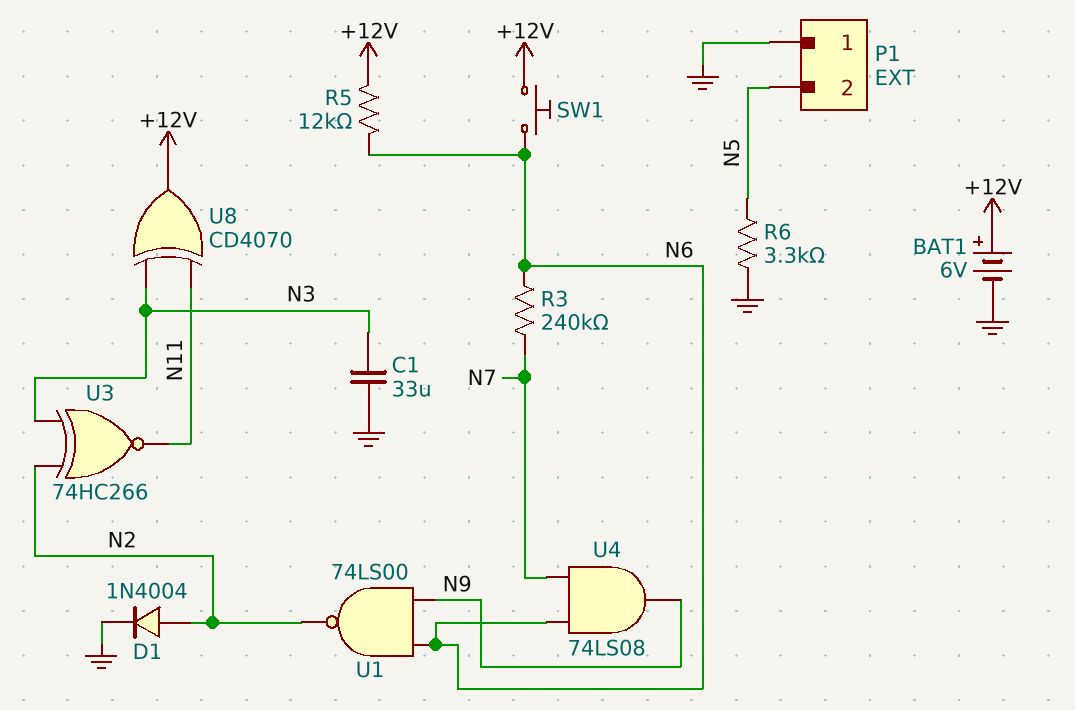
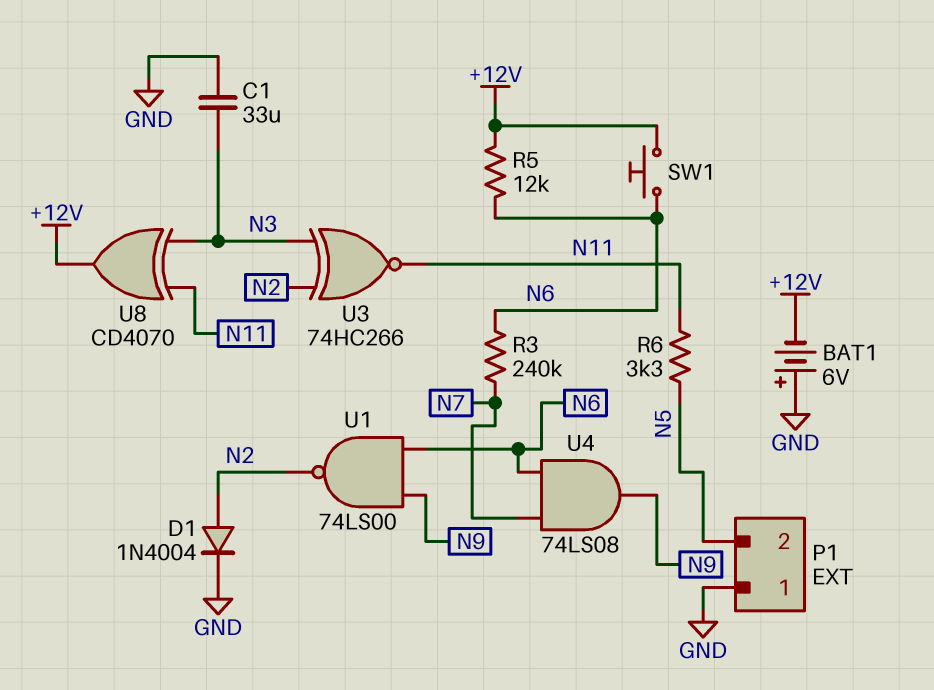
BAT1: 6V (plus +12V, minus GND) -> 6V (plus GND, minus +12V)
R6: 3.3k (GND, N5) -> 3.3k (N5, N11)

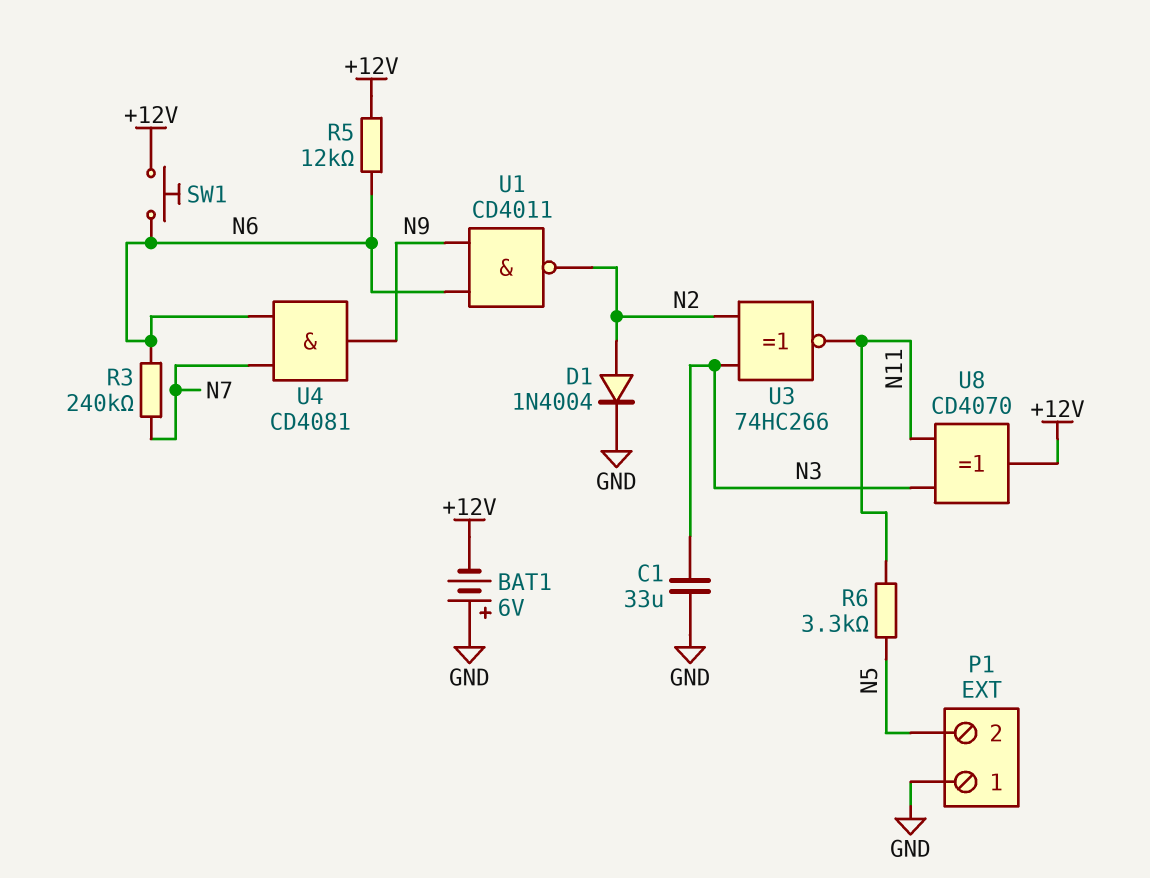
U1: NAND 74LS00 (in N6, in N9, out N2) -> NAND CD4011 (in N6, in N9, out N2)
U4: AND 74LS08 (in N6, in N7, out N9) -> AND CD4081 (in N6, in N7, out N9)

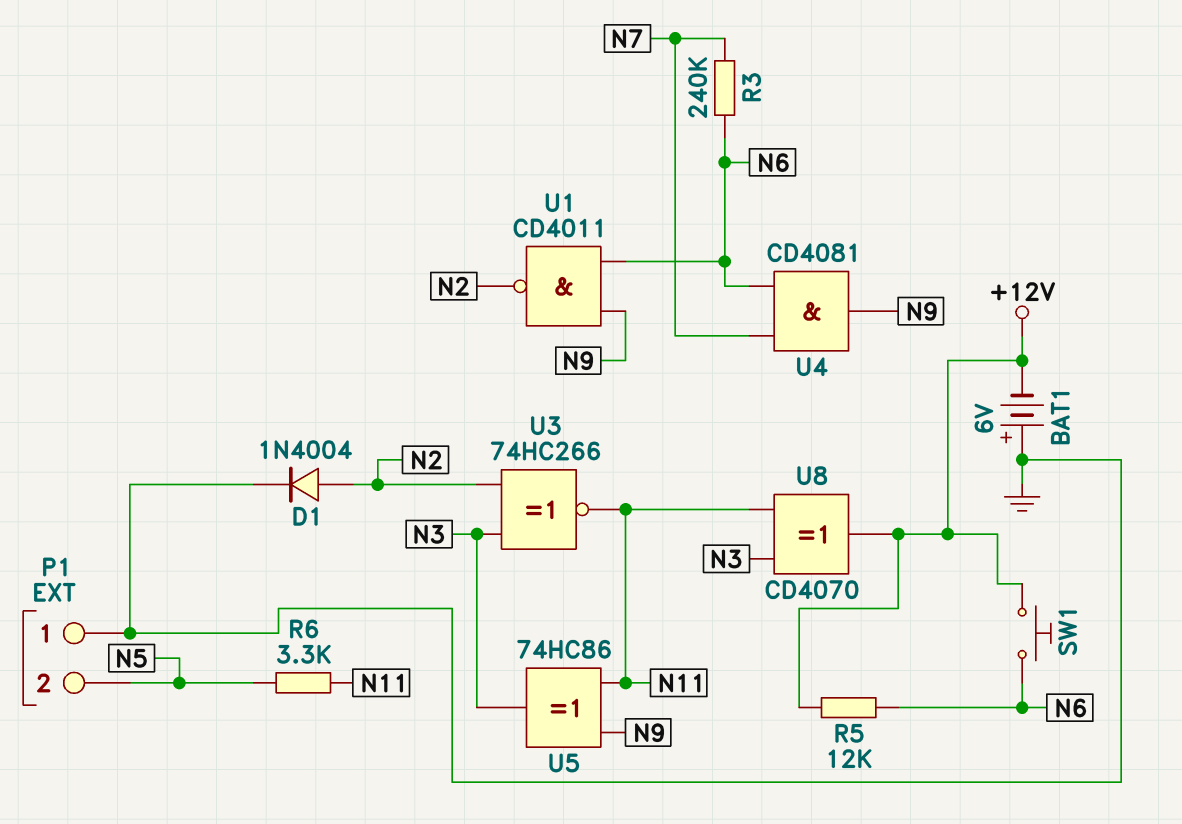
C1: 33uF (GND, N3) -> none
U5: none -> XOR 74HC86 (in N9, in N11, out N3)

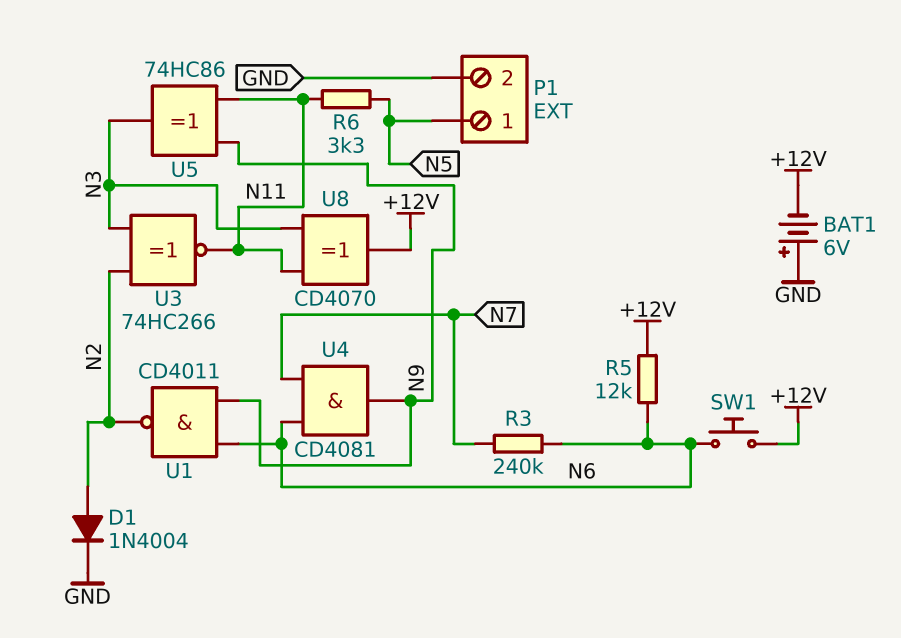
P1 pin 1: GND -> N5
P1 pin 2: N5 -> GND

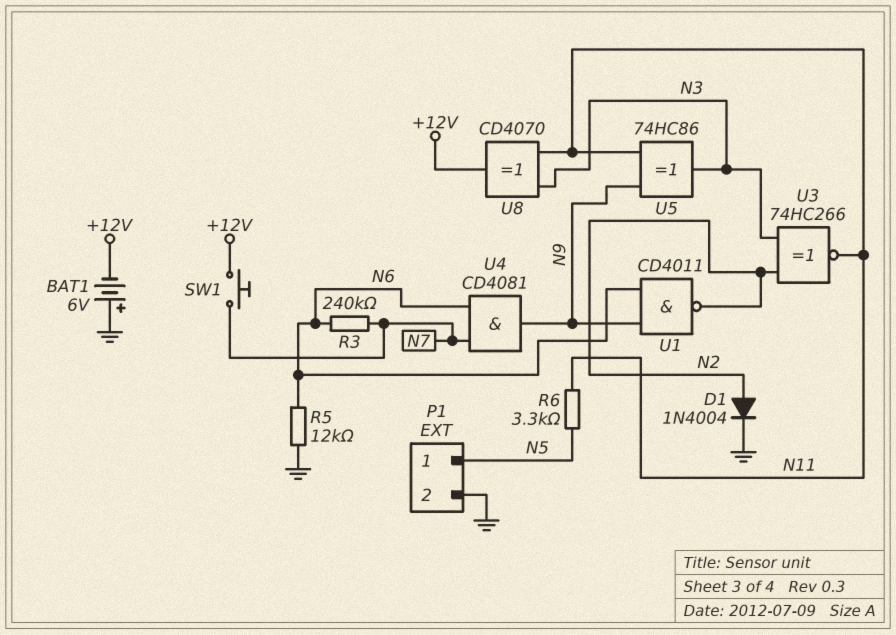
R5: 12k (+12V, N6) -> 12k (GND, N6)
SW1: button (+12V, N6) -> button (+12V, N7)

